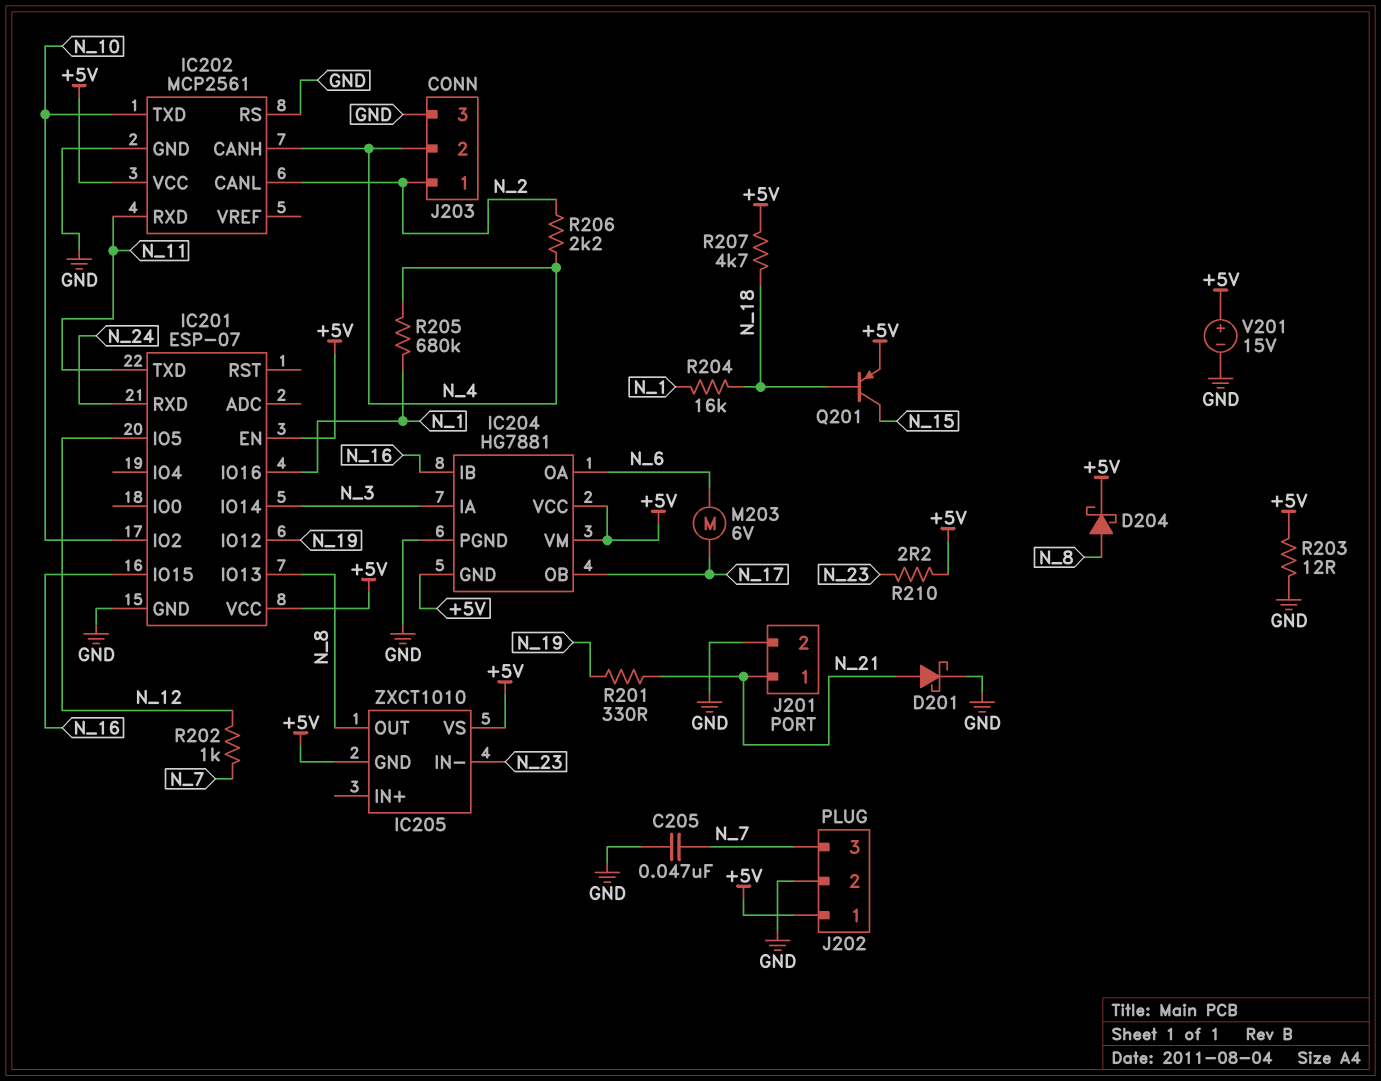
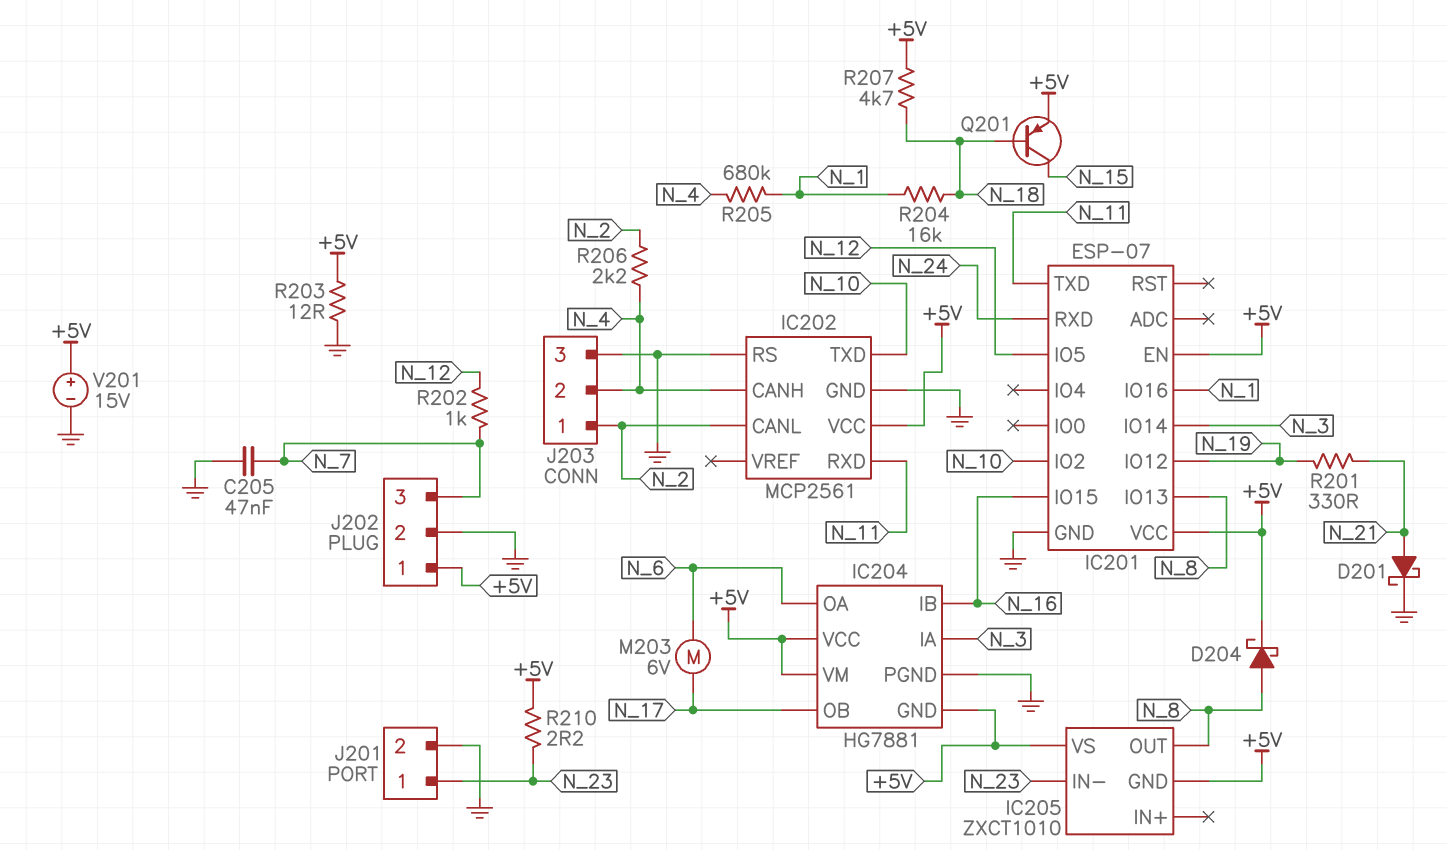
J201 pin 1: N_21 -> N_23

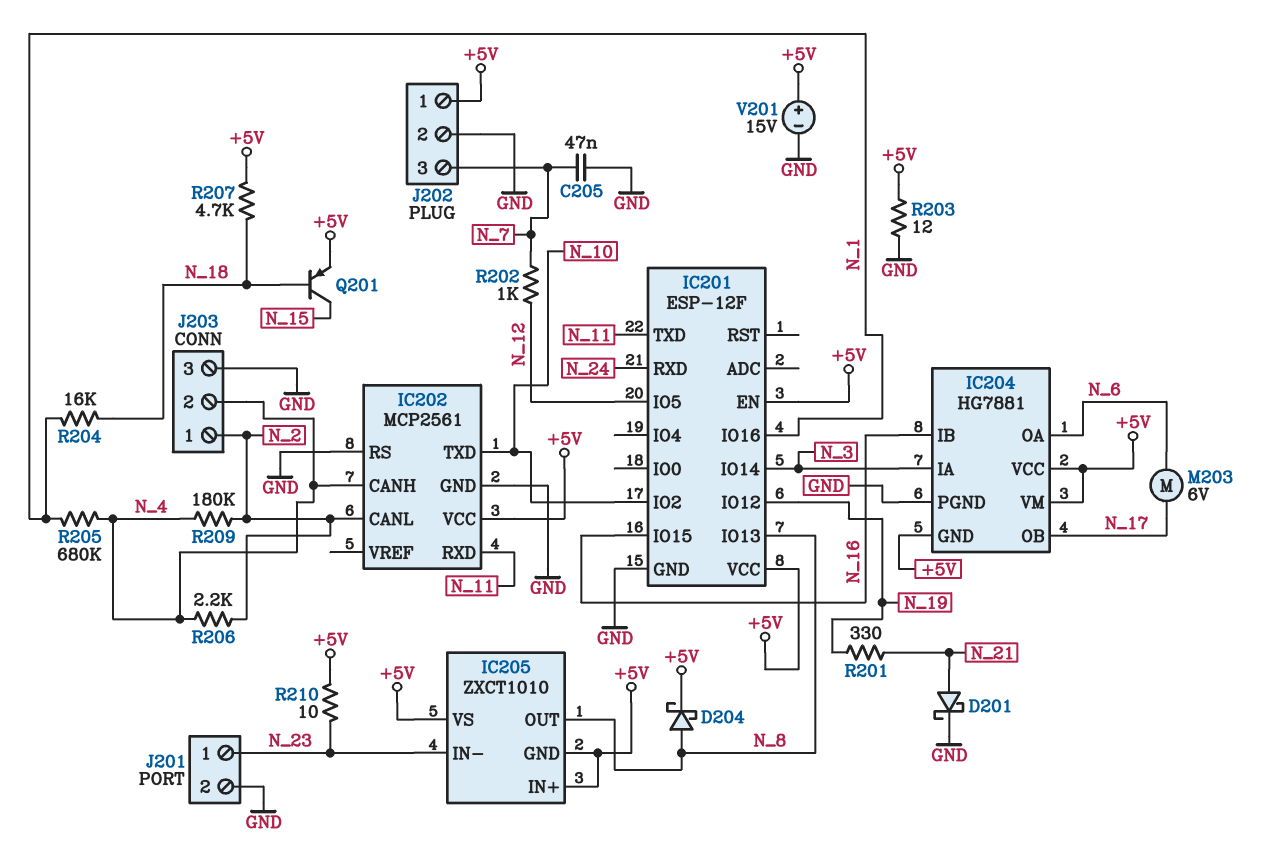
IC201: ESP-07 -> ESP-12F
IC205 pin IN+: none -> +5V
R209: none -> 180k (N_2, N_4)
R210: 2.2 (+5V, N_23) -> 10 (+5V, N_23)

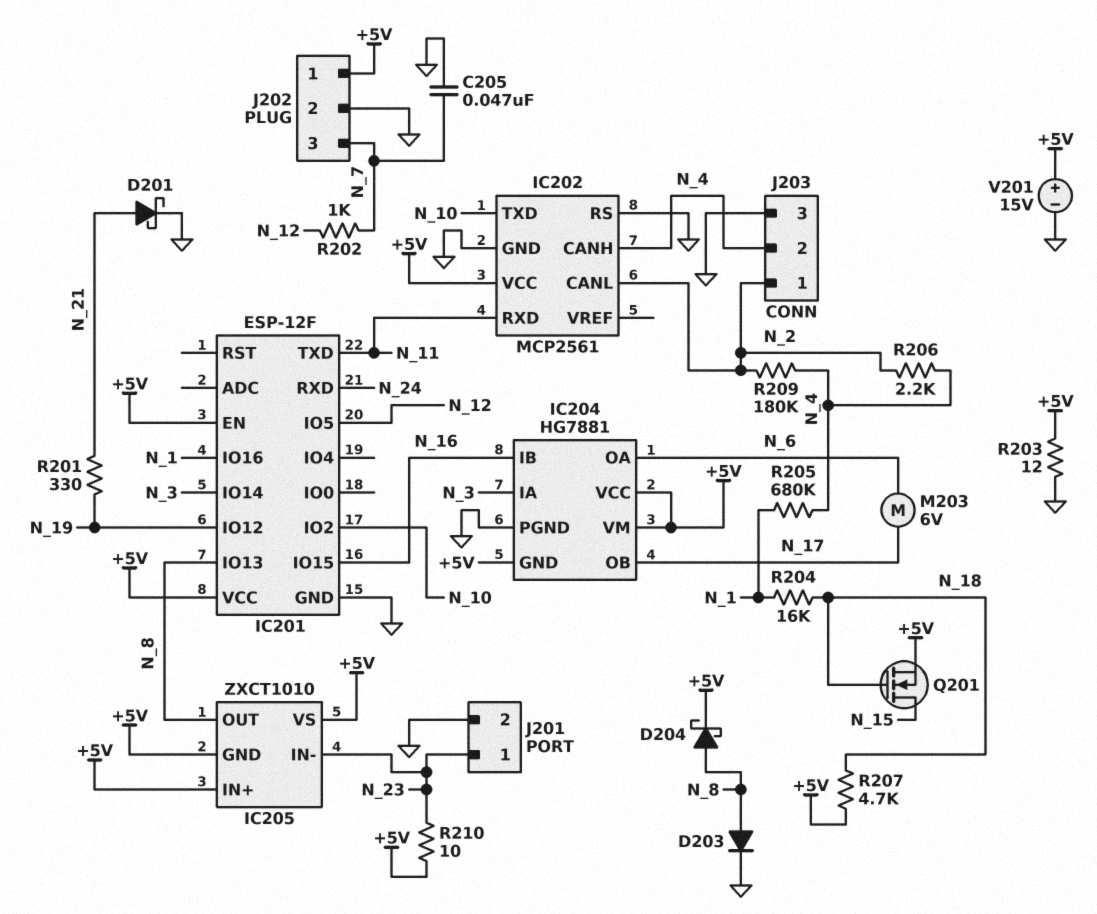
D203: none -> diode (A N_8, K GND)
Q201: PNP (B N_18, C N_15, E +5V) -> NMOS (G N_18, D N_15, S +5V)

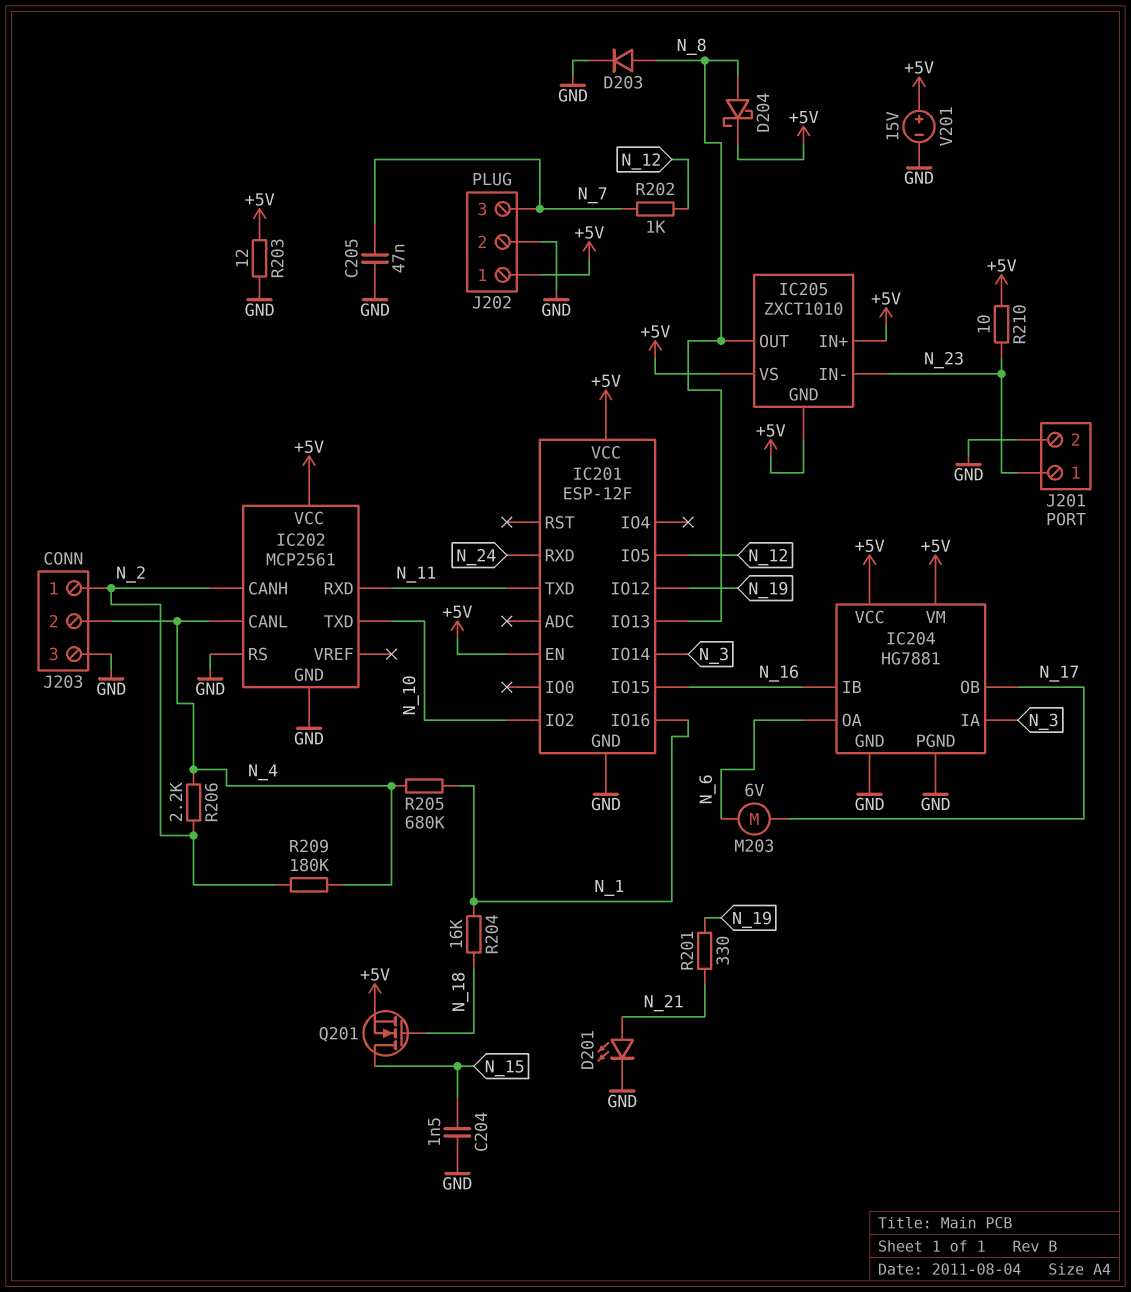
C204: none -> 1.5nF (GND, N_15)
D201: schottky (A N_21, K GND) -> LED (A N_21, K GND)
IC202 pin CANH: N_4 -> N_2
IC202 pin CANL: N_2 -> N_4
IC204 pin GND: +5V -> GND
R207: 4.7k (+5V, N_18) -> none

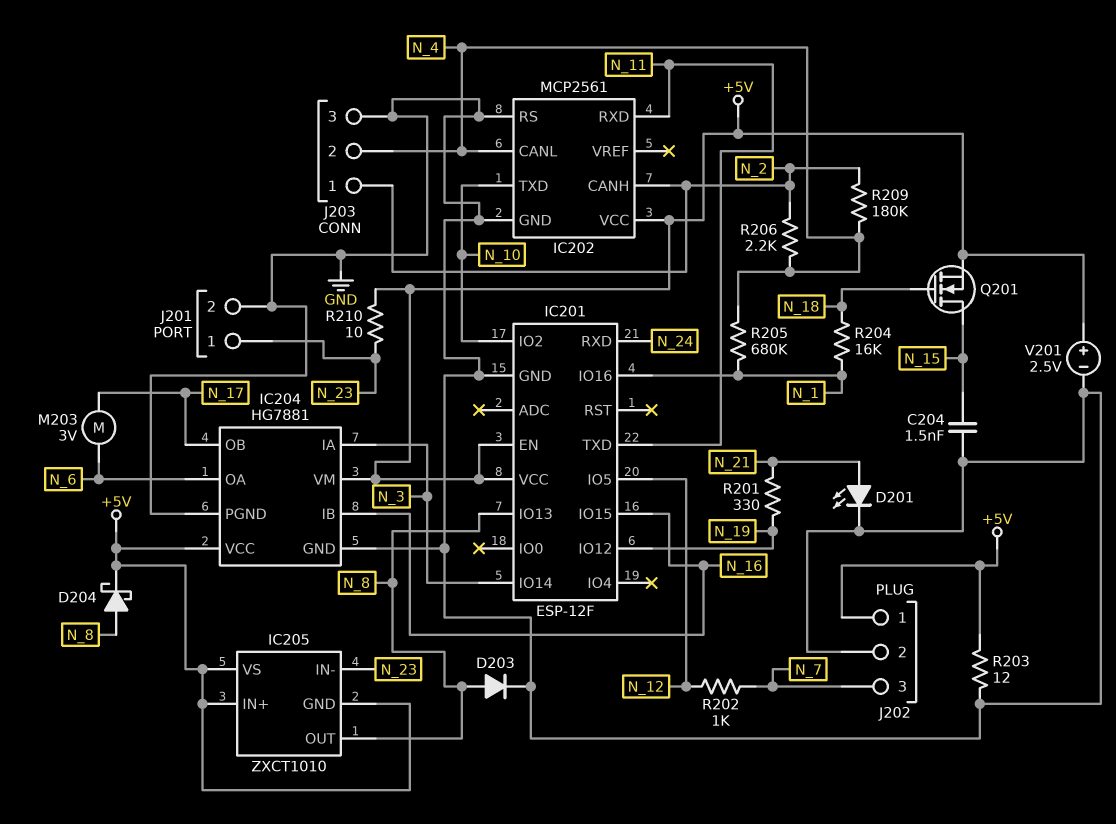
C205: 47nF (GND, N_7) -> none
M203: motor 6V (N_6, N_17) -> motor 3V (N_6, N_17)
V201: 15V (plus +5V, minus GND) -> 2.5V (plus +5V, minus GND)

